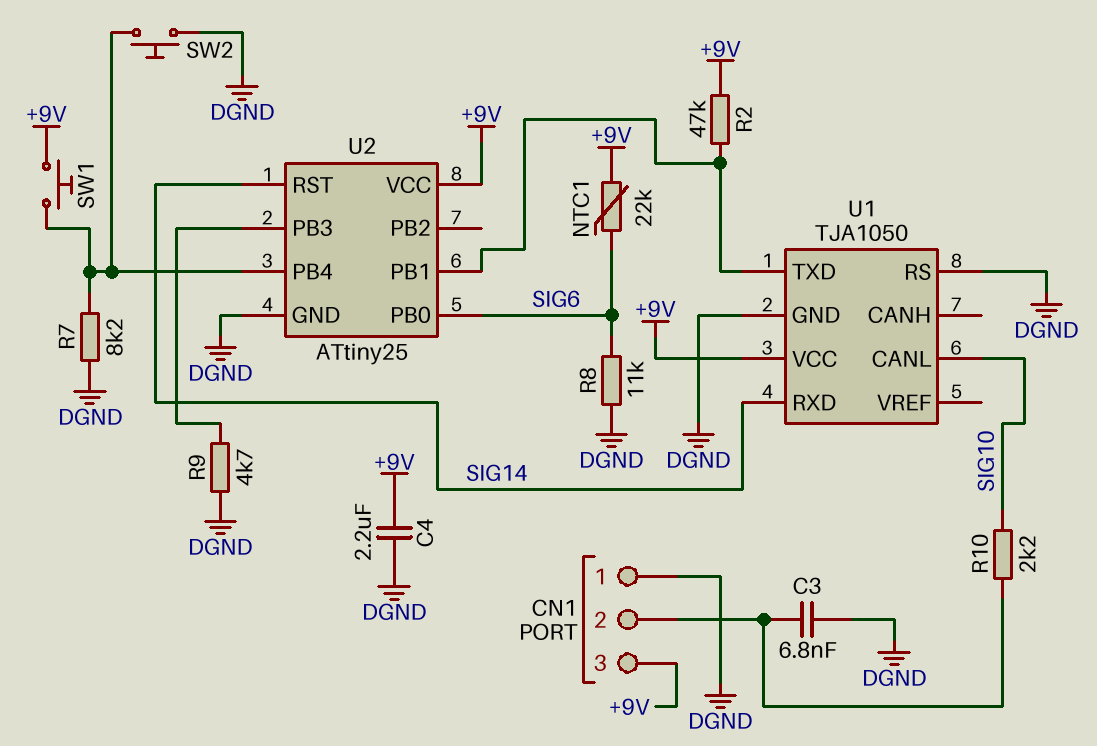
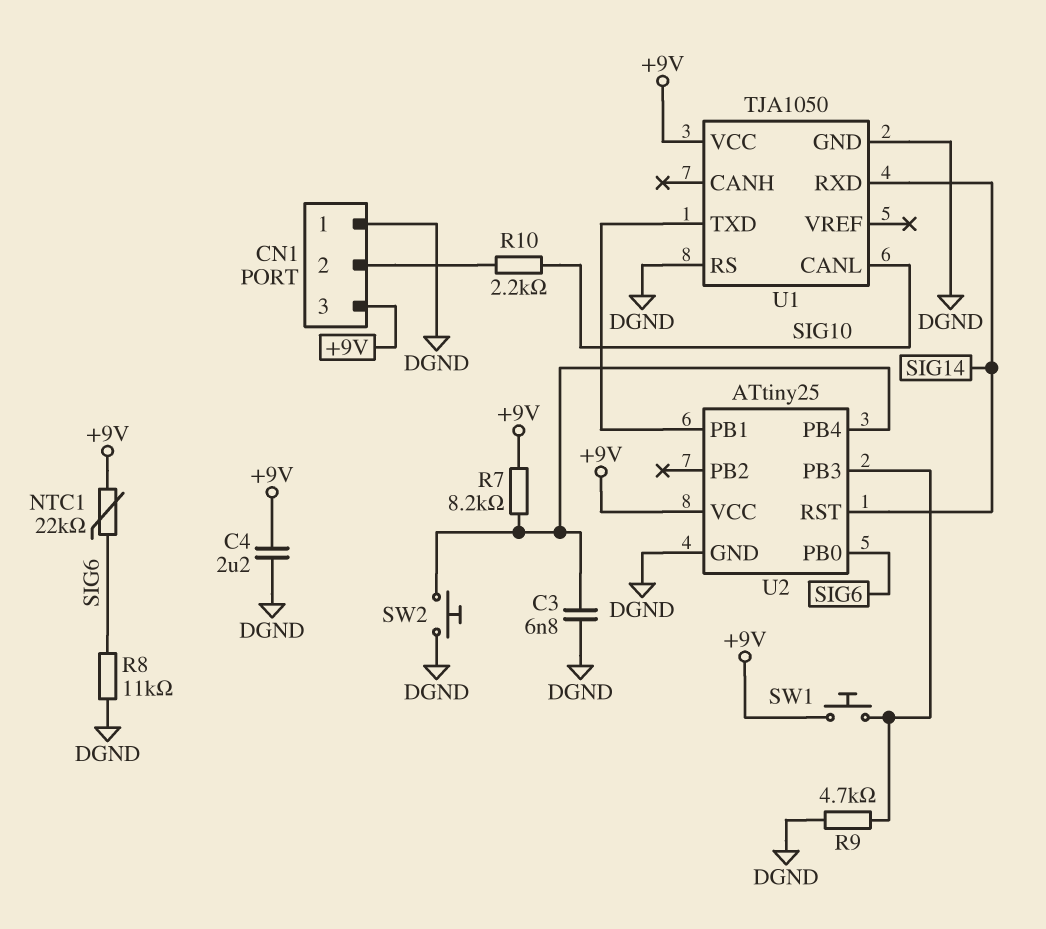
C3: 6.8nF (CN1/2, DGND) -> 6.8nF (DGND, U2/PB4)
R2: 47k (+9V, U1/TXD) -> none
R7: 8.2k (DGND, U2/PB4) -> 8.2k (+9V, U2/PB4)
SW1: button (+9V, U2/PB4) -> button (+9V, U2/PB3)

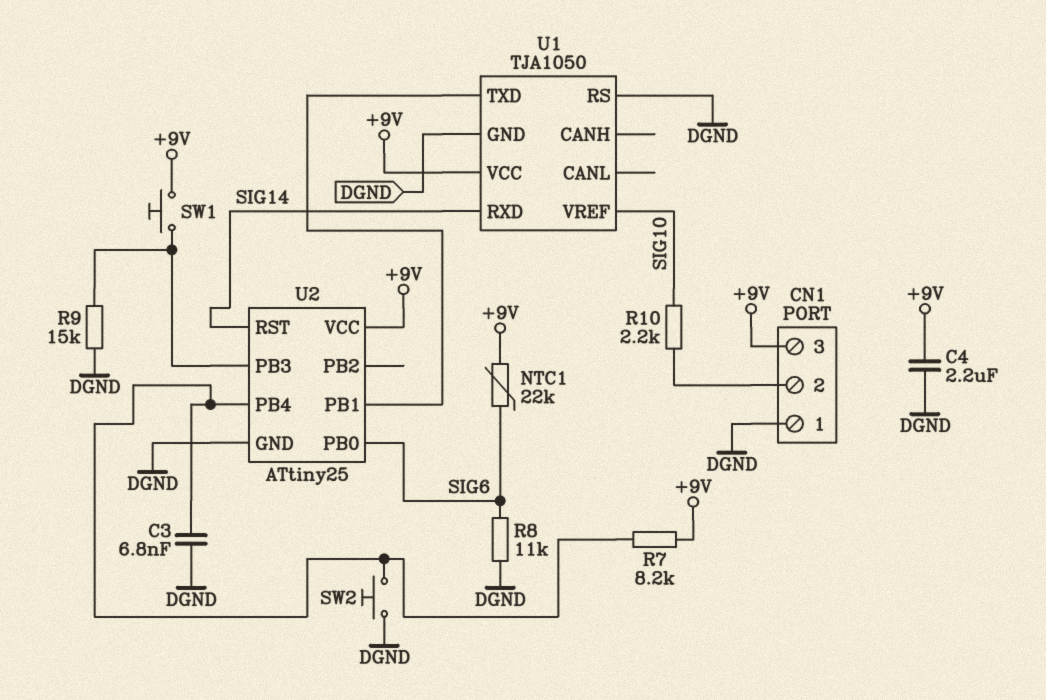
R9: 4.7k (DGND, U2/PB3) -> 15k (DGND, U2/PB3)
U1 pin CANL: SIG10 -> none
U1 pin VREF: none -> SIG10

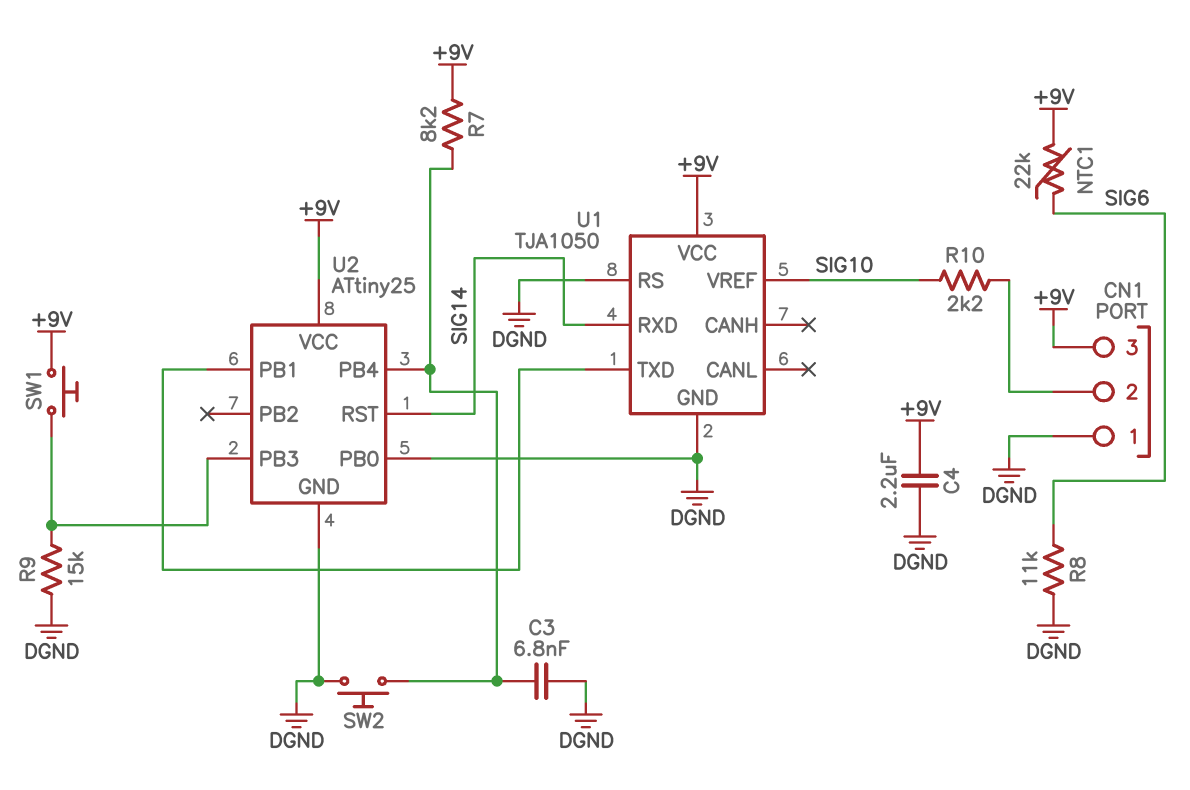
U2 pin PB0: SIG6 -> DGND

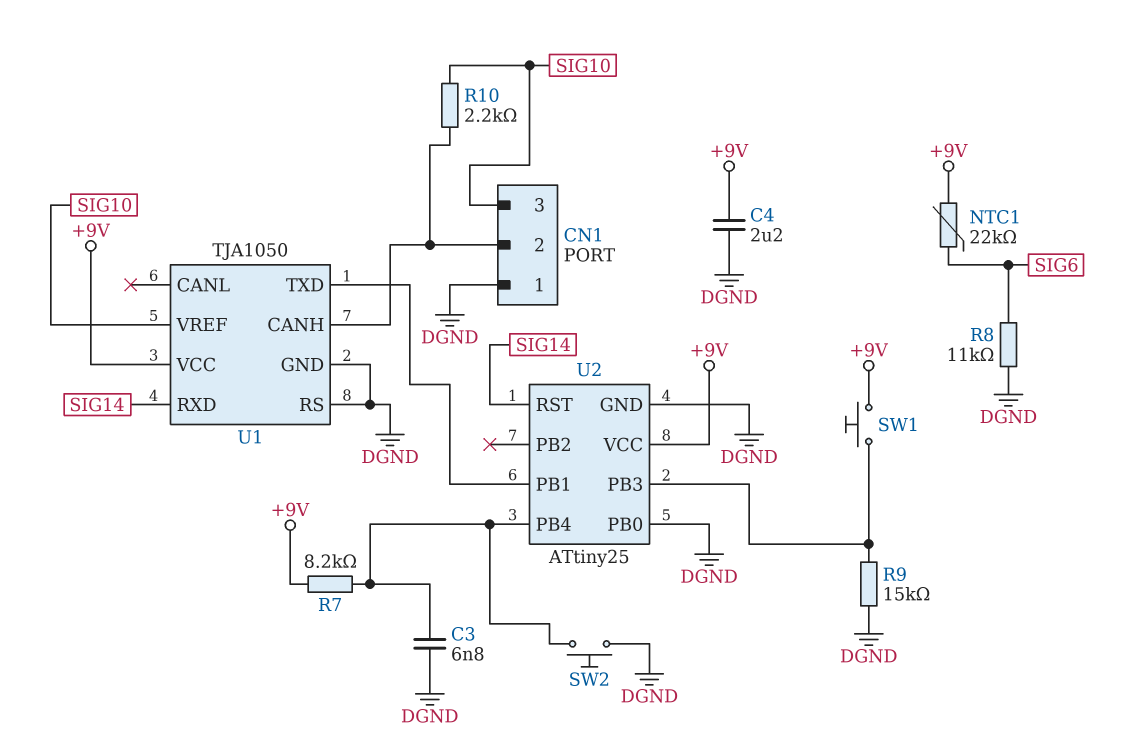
CN1 pin 3: +9V -> SIG10
U1 pin CANH: none -> CN1/2

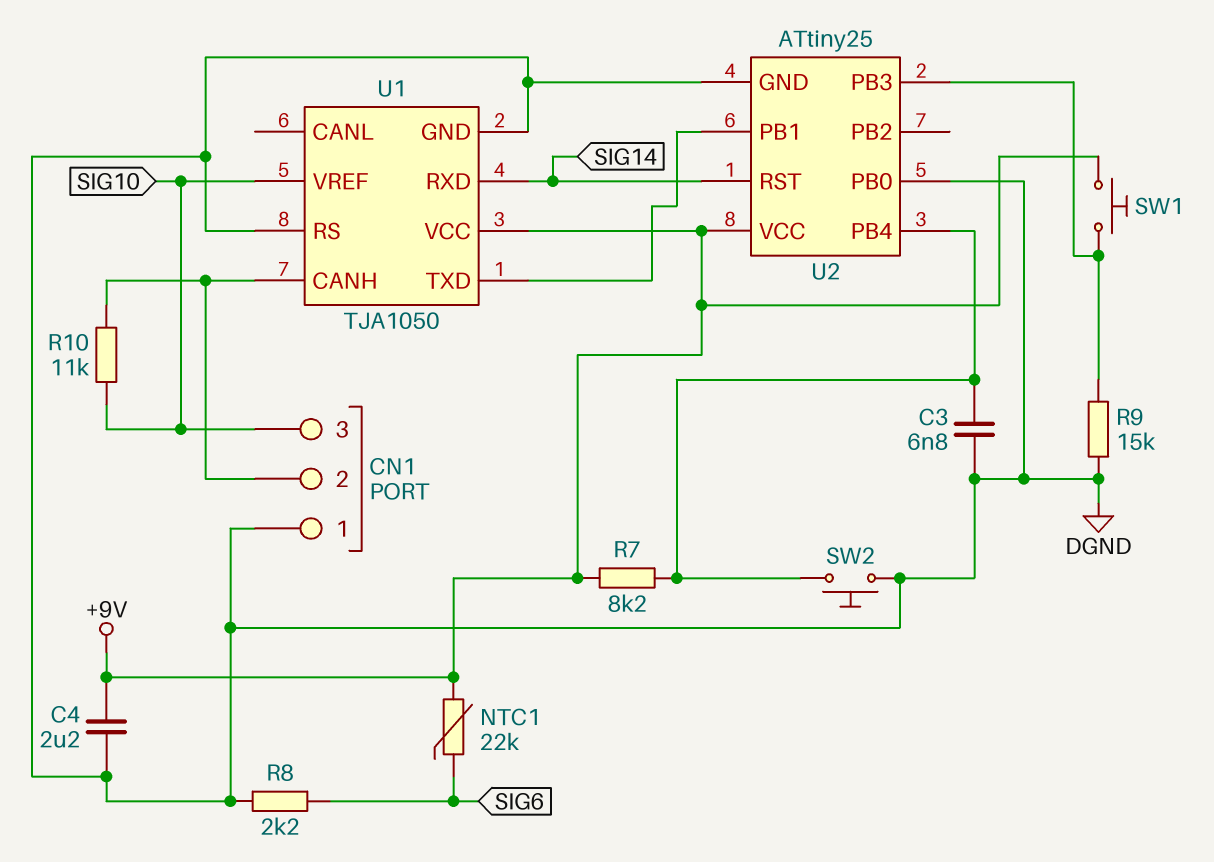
R8: 11k (DGND, SIG6) -> 2.2k (DGND, SIG6)
R10: 2.2k (CN1/2, SIG10) -> 11k (CN1/2, SIG10)

